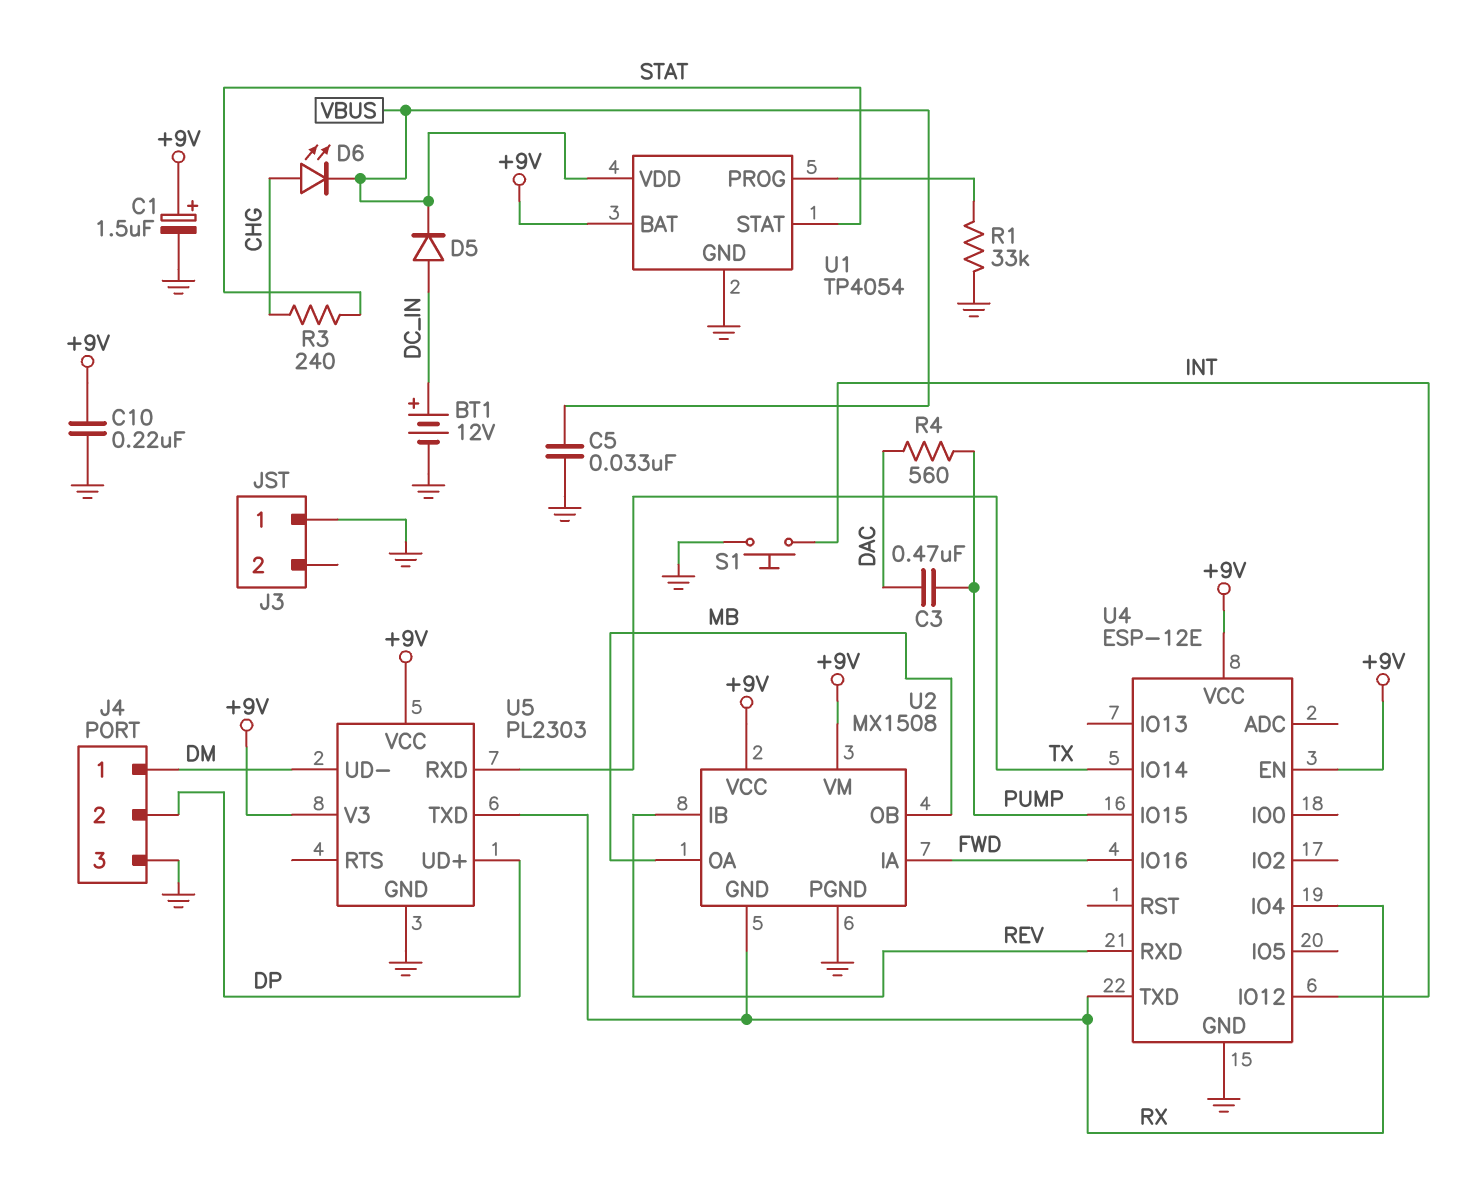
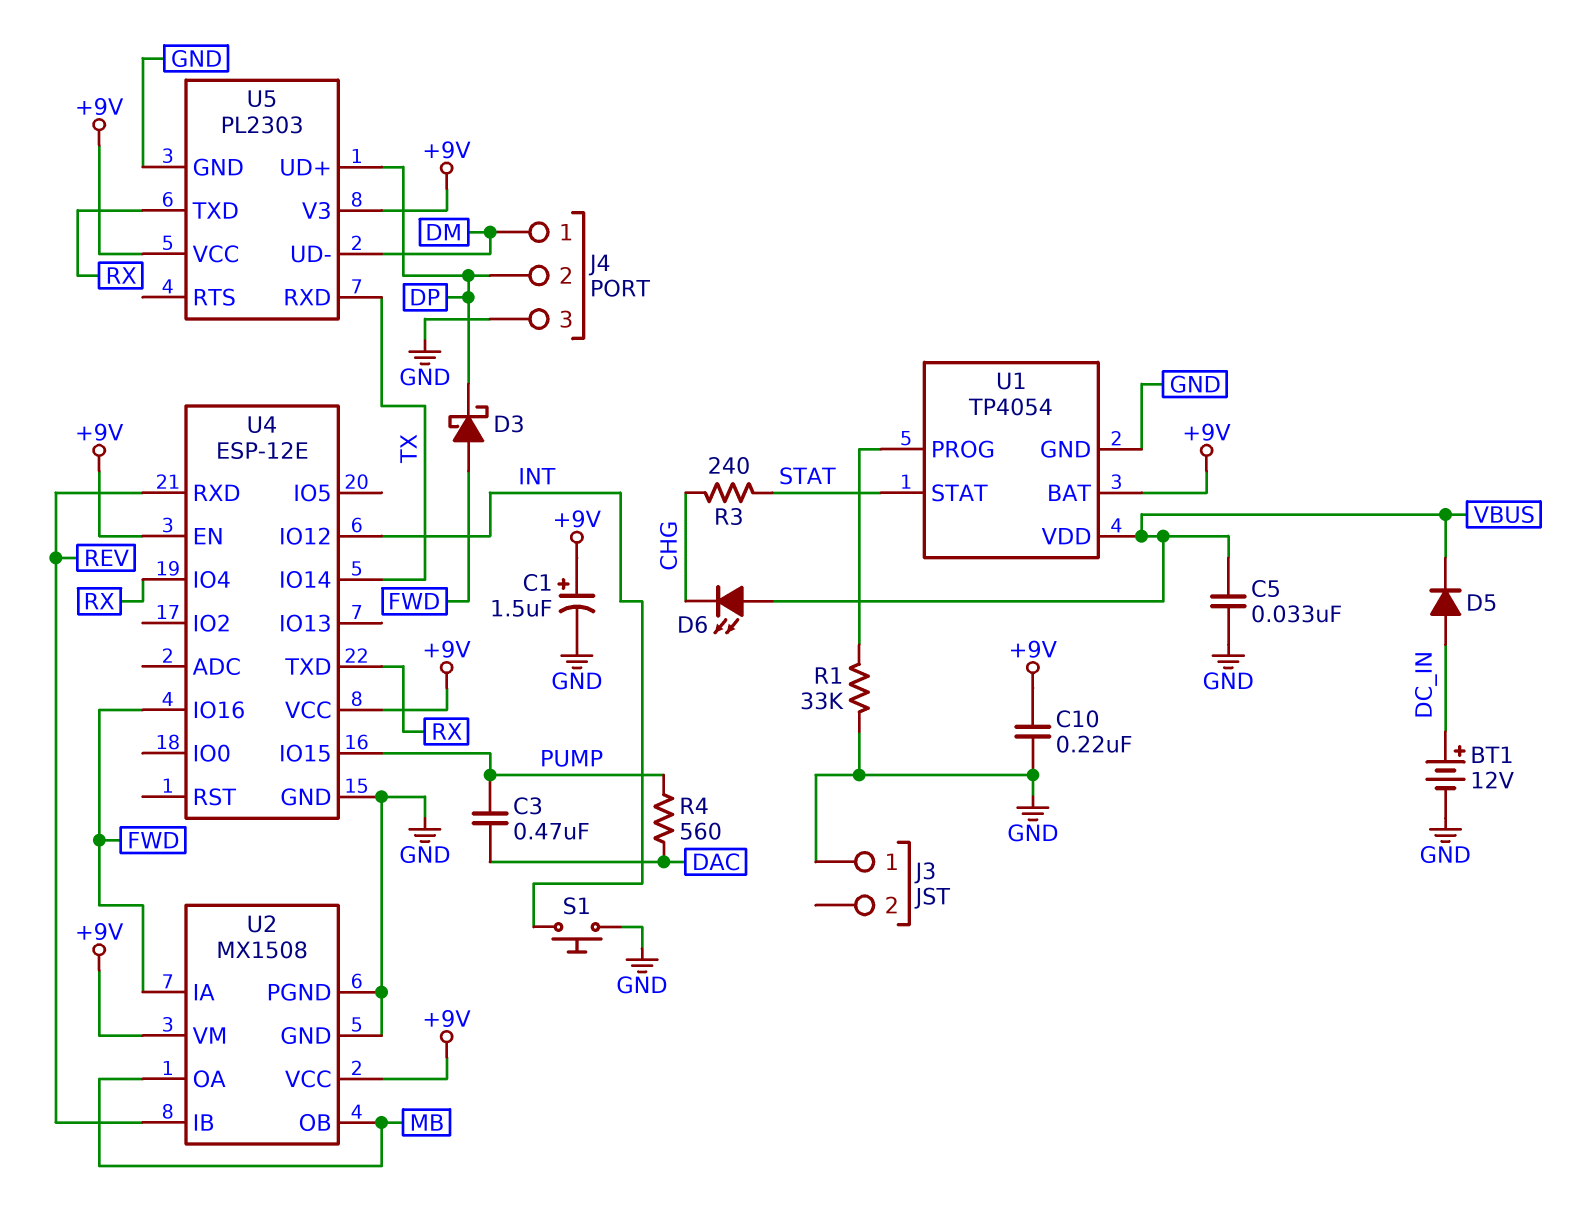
D3: none -> schottky (A FWD, K DP)
D6: LED (A CHG, K VBUS) -> LED (A VBUS, K CHG)
U2 pin GND: RX -> GND

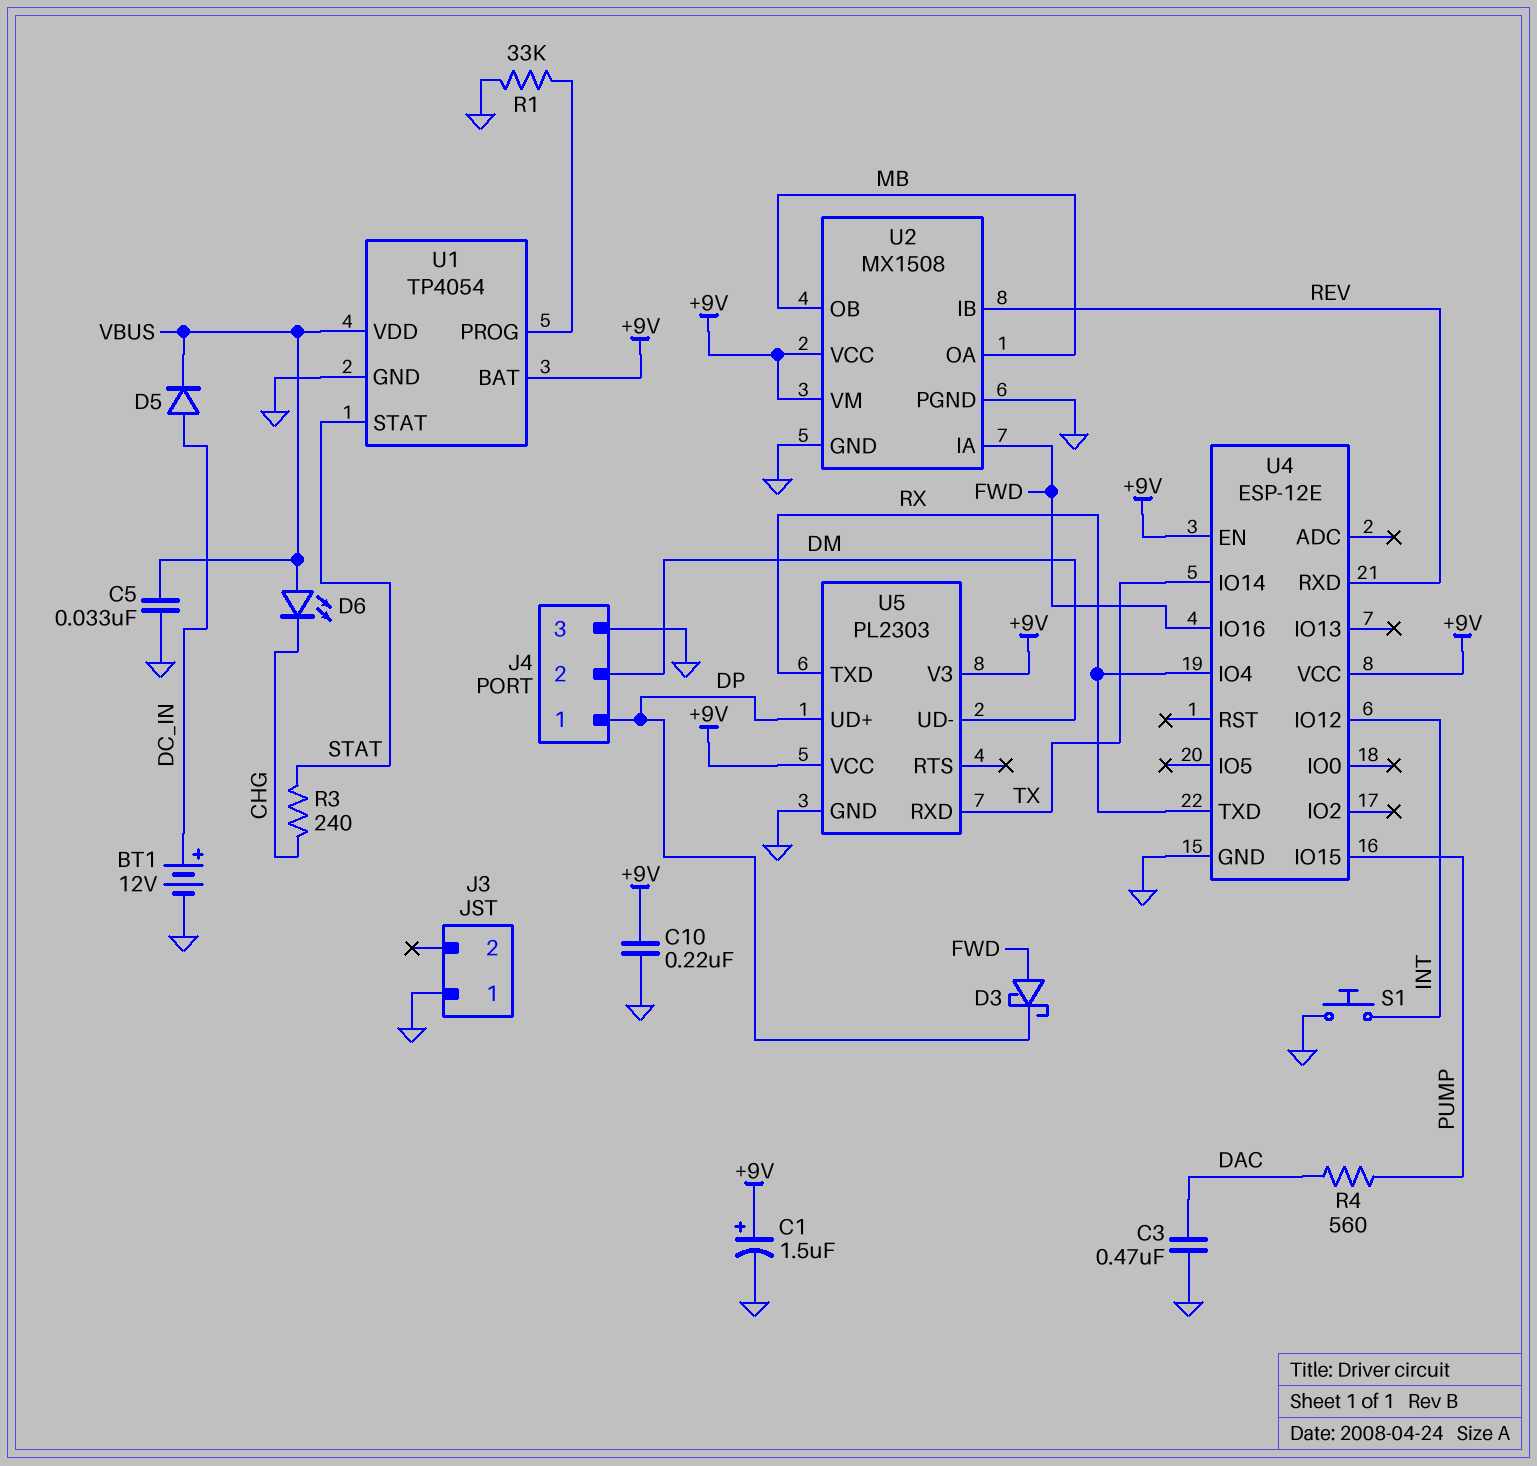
C3: 470nF (DAC, PUMP) -> 470nF (DAC, GND)
J4 pin 1: DM -> DP
J4 pin 2: DP -> DM

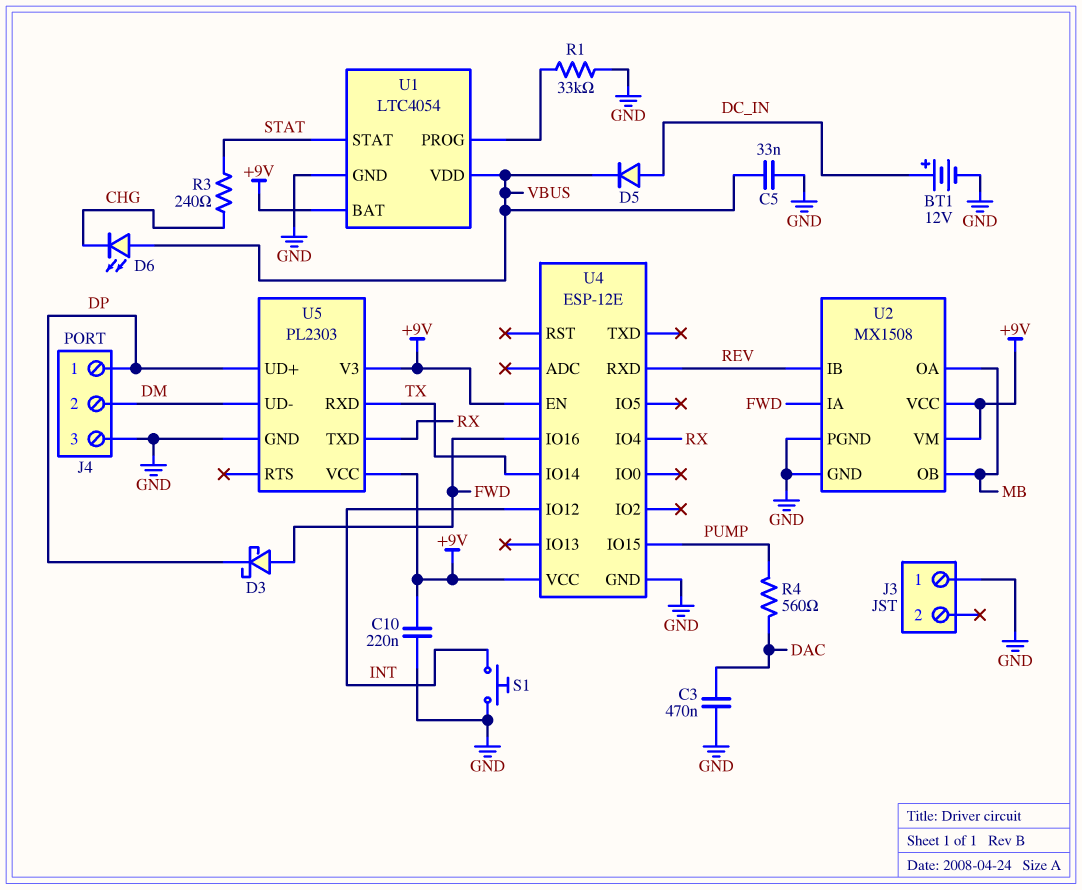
C1: 1.5uF (plus +9V, minus GND) -> none
U1: TP4054 -> LTC4054
U4 pin TXD: RX -> none

